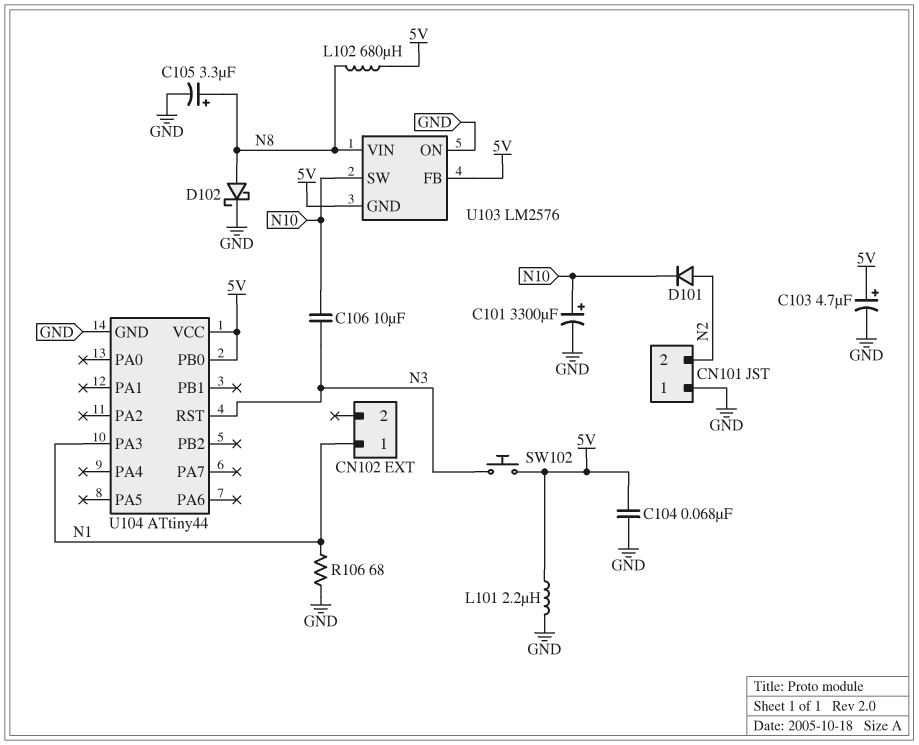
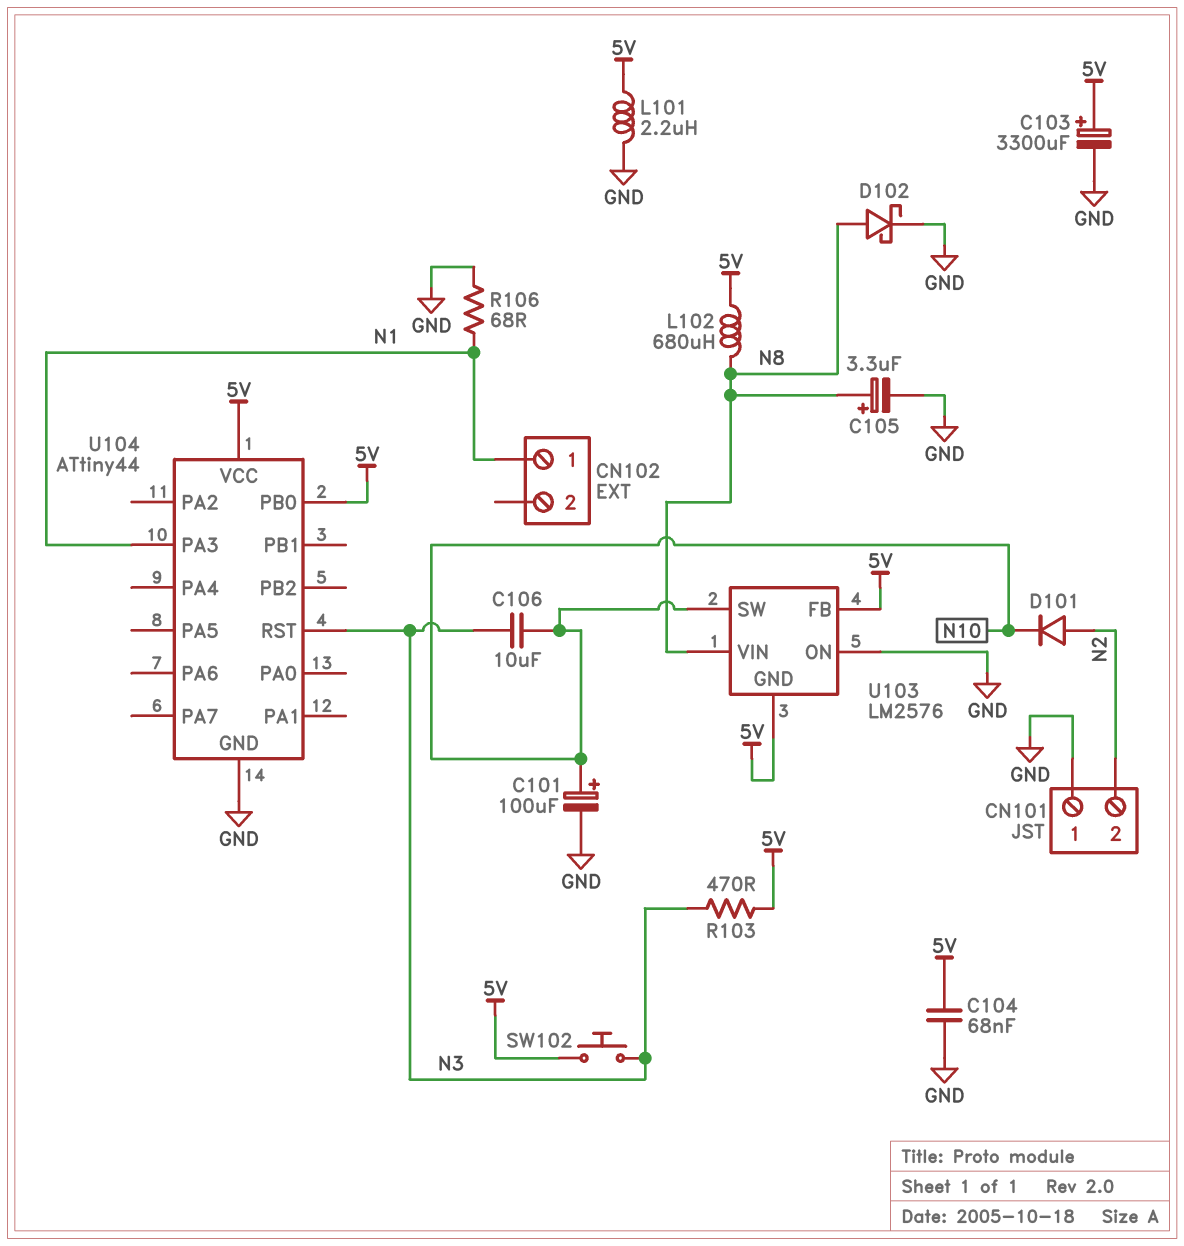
C101: 3300uF (plus N10, minus GND) -> 100uF (plus N10, minus GND)
C103: 4.7uF (plus 5V, minus GND) -> 3300uF (plus 5V, minus GND)
R103: none -> 470 (5V, N3)

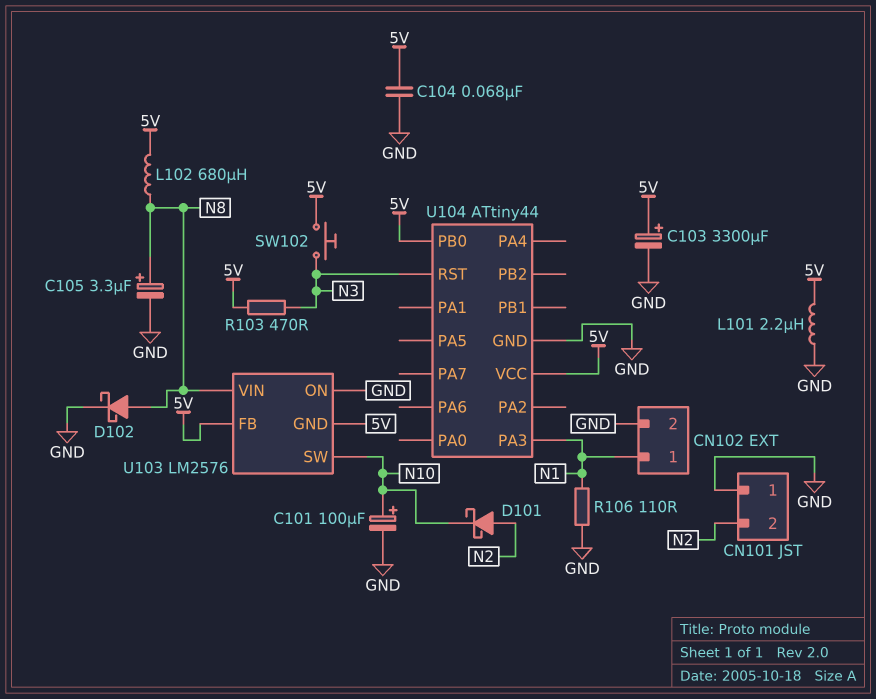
C106: 10uF (N3, N10) -> none
CN102 pin 2: none -> GND
D101: diode (A N2, K N10) -> schottky (A N2, K N10)
R106: 68 (GND, N1) -> 110 (GND, N1)

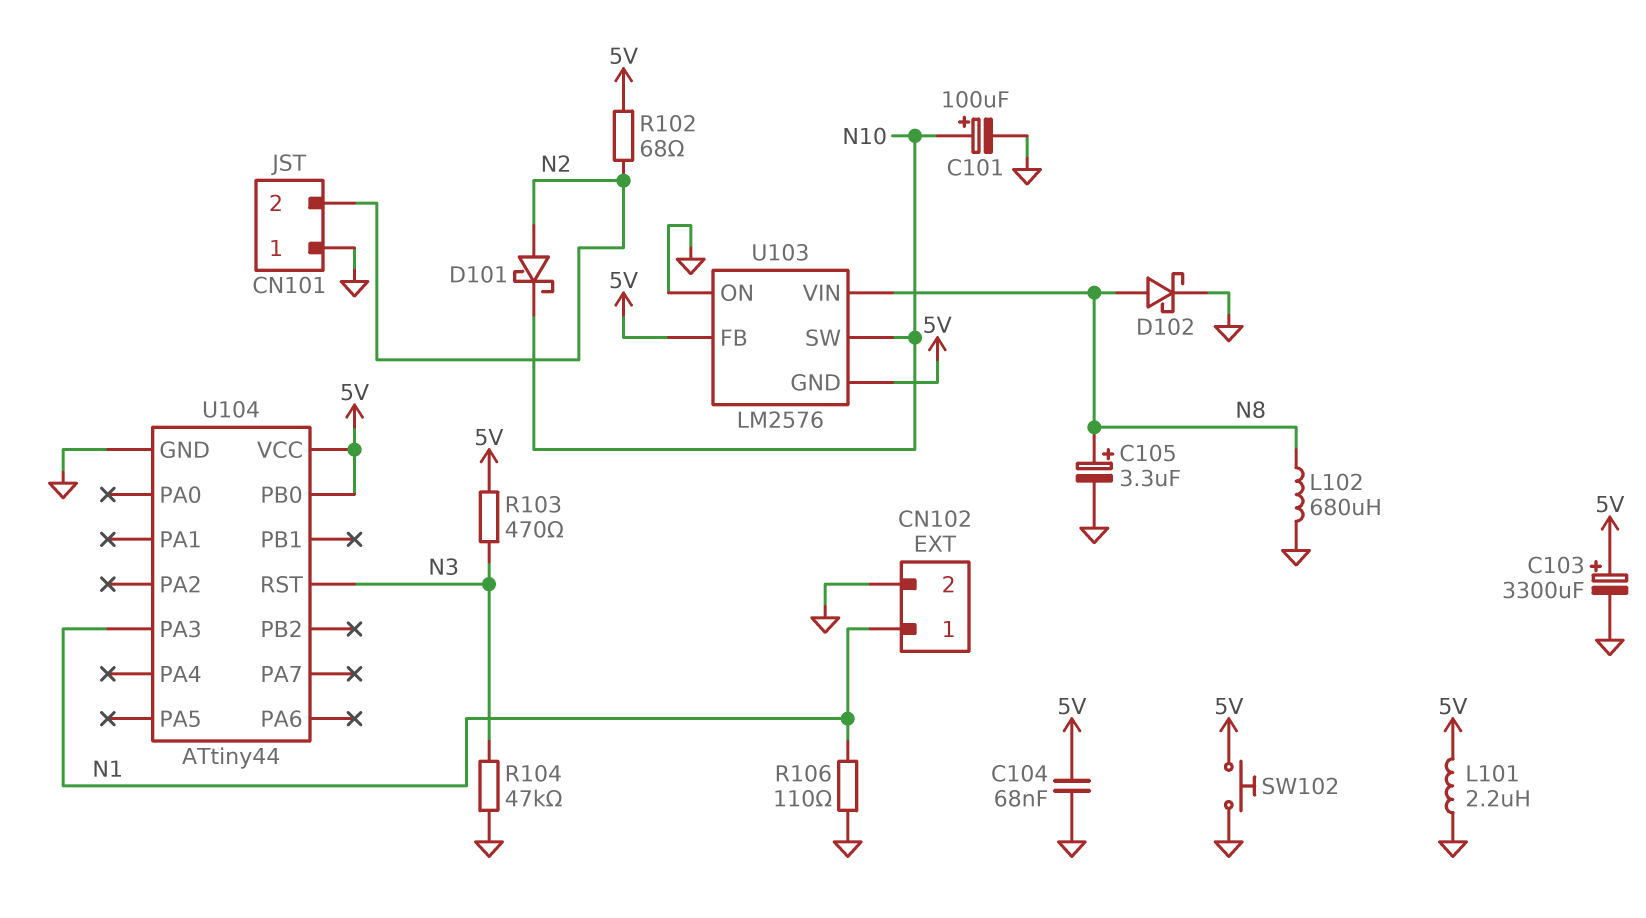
L102: 680uH (5V, N8) -> 680uH (GND, N8)
R102: none -> 68 (5V, N2)
R104: none -> 47k (GND, N3)
SW102: button (5V, N3) -> button (5V, GND)

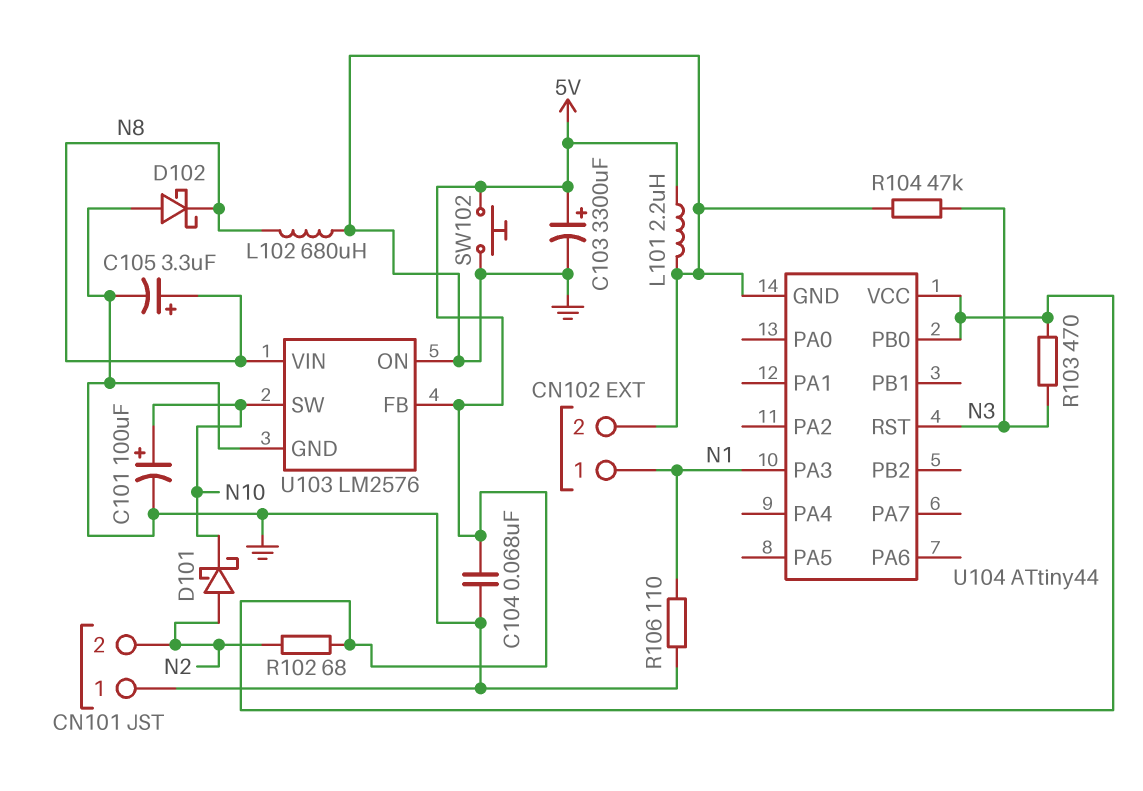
D102: schottky (A N8, K GND) -> schottky (A GND, K N8)
U103 pin GND: 5V -> GND

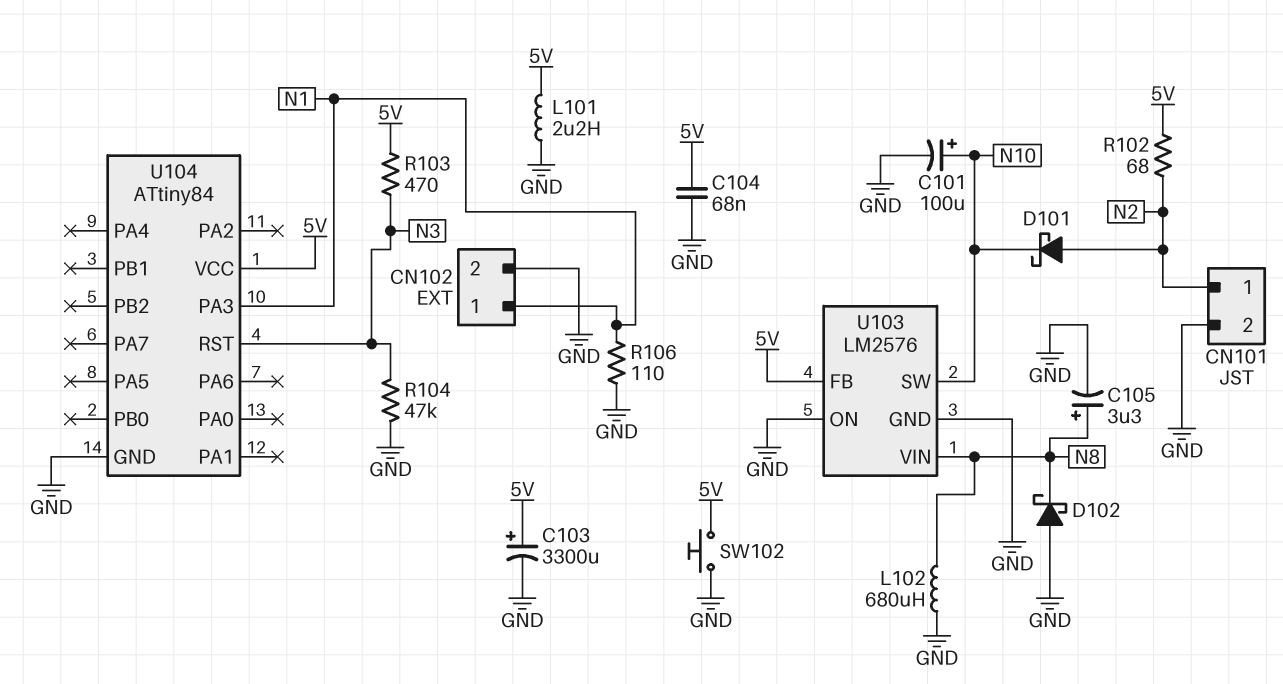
CN101 pin 1: GND -> N2
CN101 pin 2: N2 -> GND
U104: ATtiny44 -> ATtiny84
U104 pin PB0: 5V -> none

